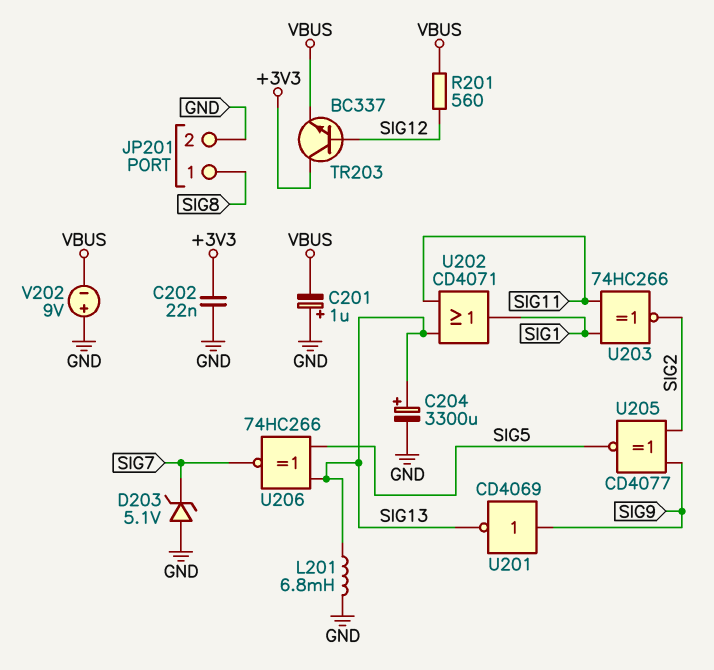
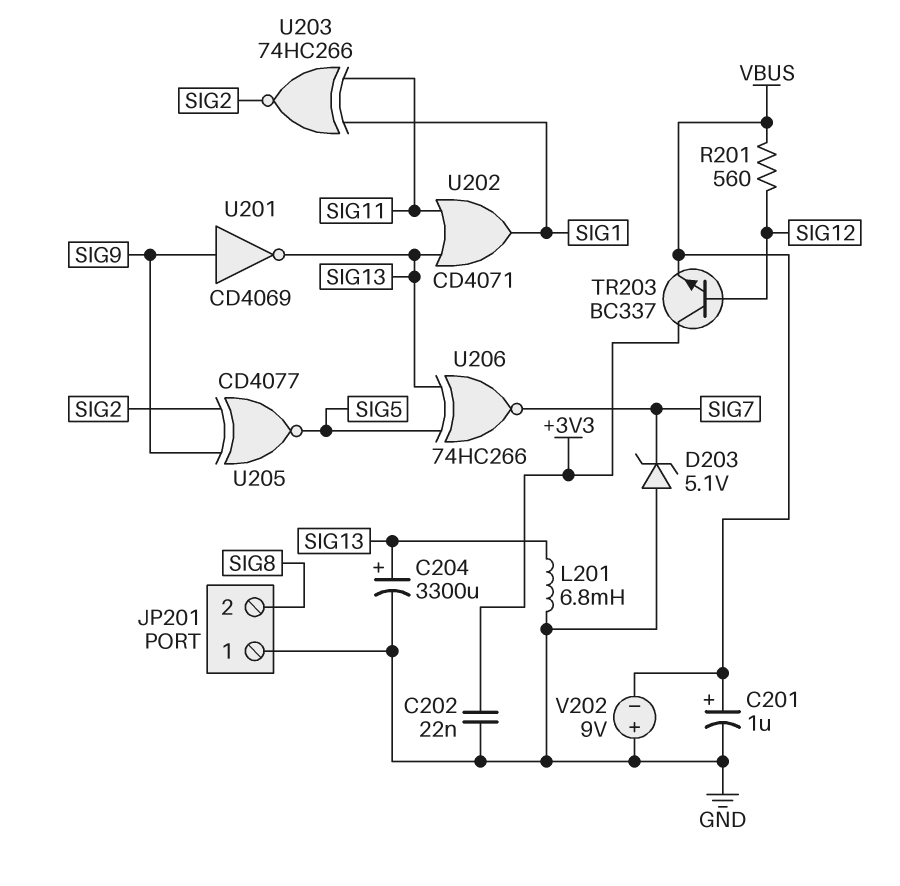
C201: 1uF (plus GND, minus VBUS) -> 1uF (plus VBUS, minus GND)
JP201 pin 1: SIG8 -> GND
JP201 pin 2: GND -> SIG8

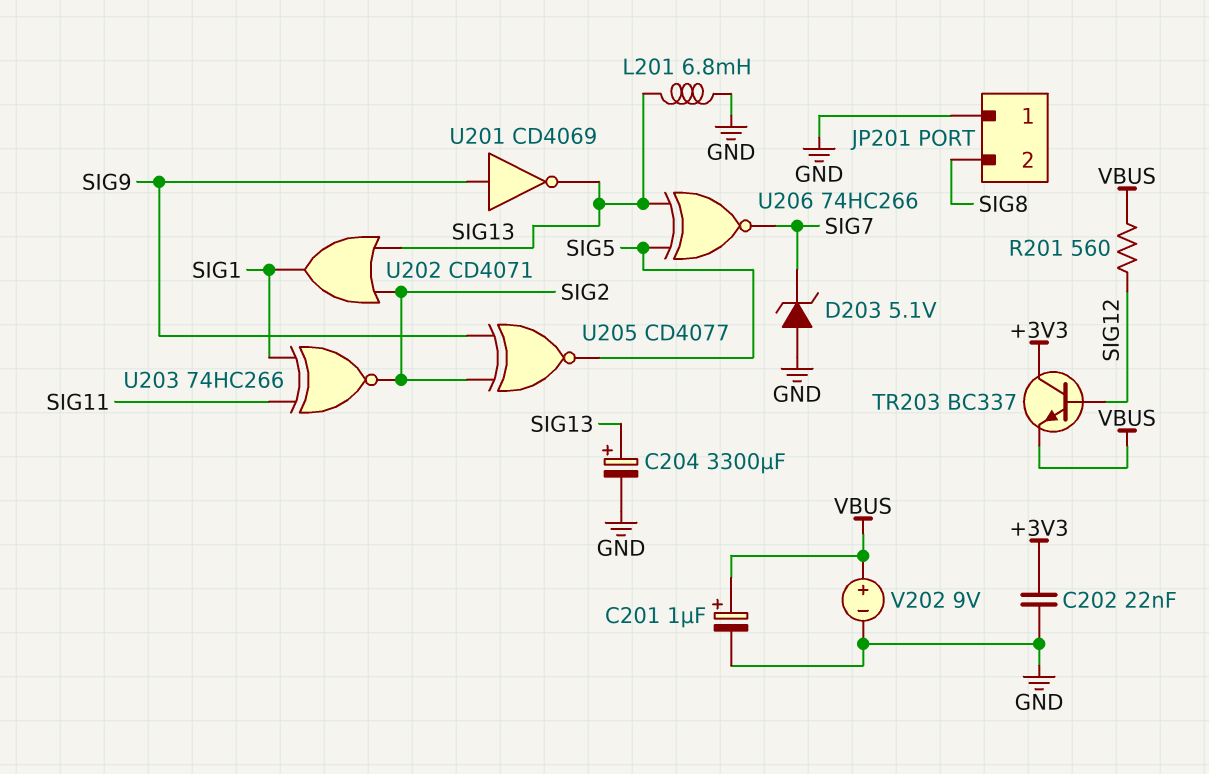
U202: OR CD4071 (in SIG11, in SIG13, out SIG1) -> OR CD4071 (in SIG2, in SIG13, out SIG1)
V202: 9V (plus GND, minus VBUS) -> 9V (plus VBUS, minus GND)

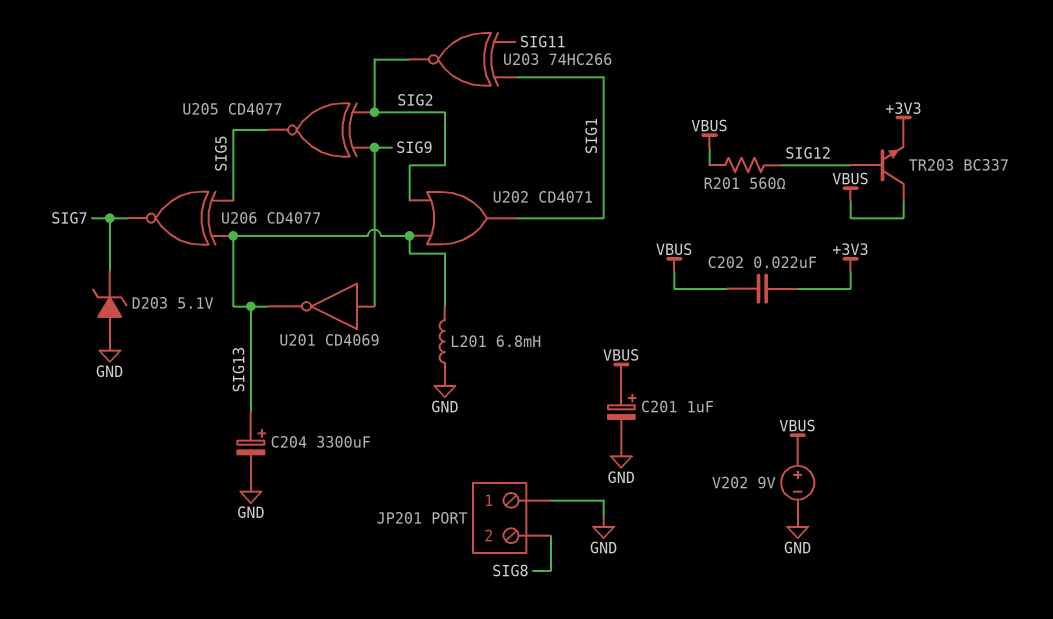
C202: 22nF (+3V3, GND) -> 22nF (+3V3, VBUS)
TR203: NPN BC337 (B SIG12, C +3V3, E VBUS) -> NPN BC337 (B SIG12, C VBUS, E +3V3)
U206: XNOR 74HC266 (in SIG5, in SIG13, out SIG7) -> XNOR CD4077 (in SIG5, in SIG13, out SIG7)

